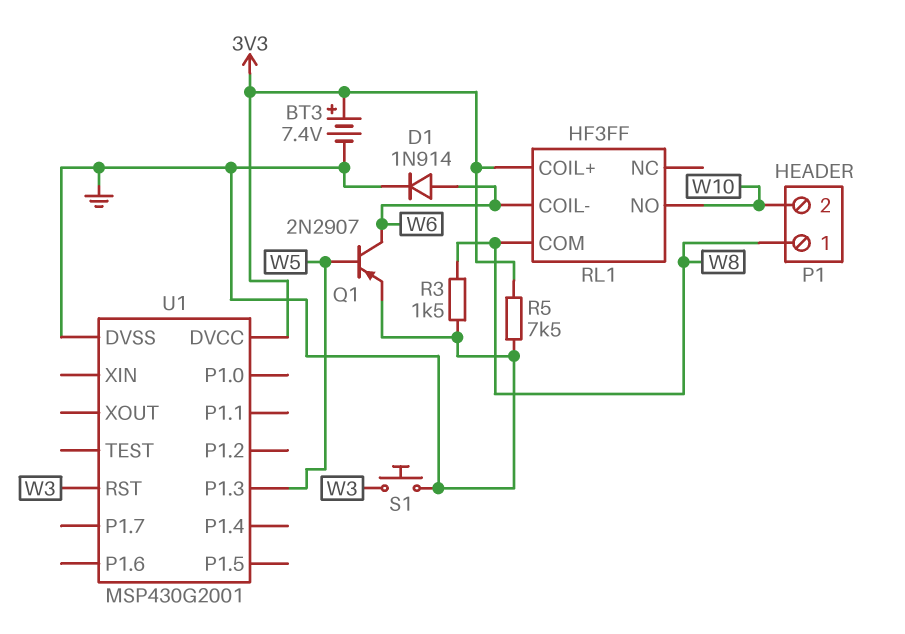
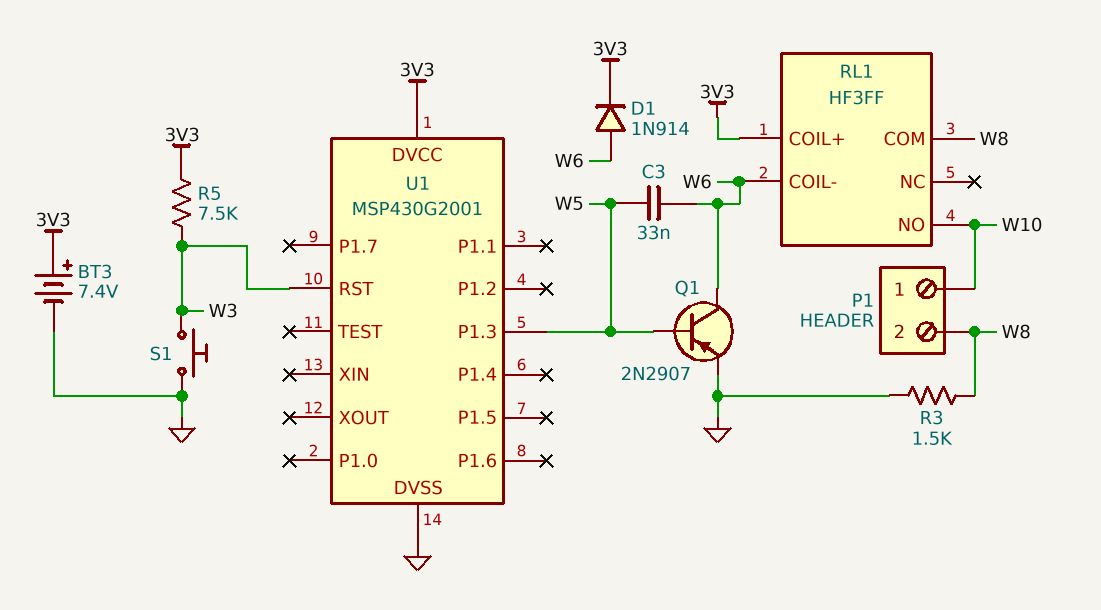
C3: none -> 33nF (W5, W6)
D1: diode 1N914 (A W6, K GND) -> diode 1N914 (A W6, K 3V3)
P1 pin 1: W8 -> W10
P1 pin 2: W10 -> W8
R5: 7.5k (3V3, GND) -> 7.5k (3V3, W3)

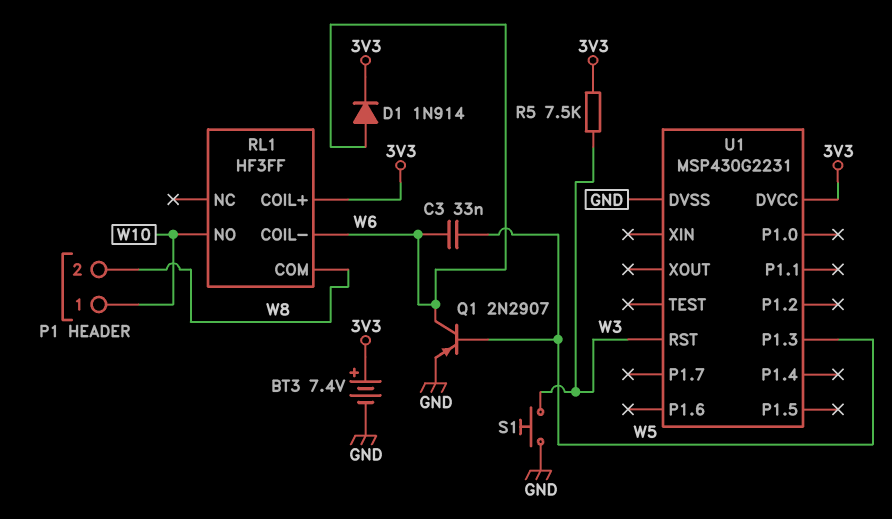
R3: 1.5k (GND, W8) -> none
U1: MSP430G2001 -> MSP430G2231

